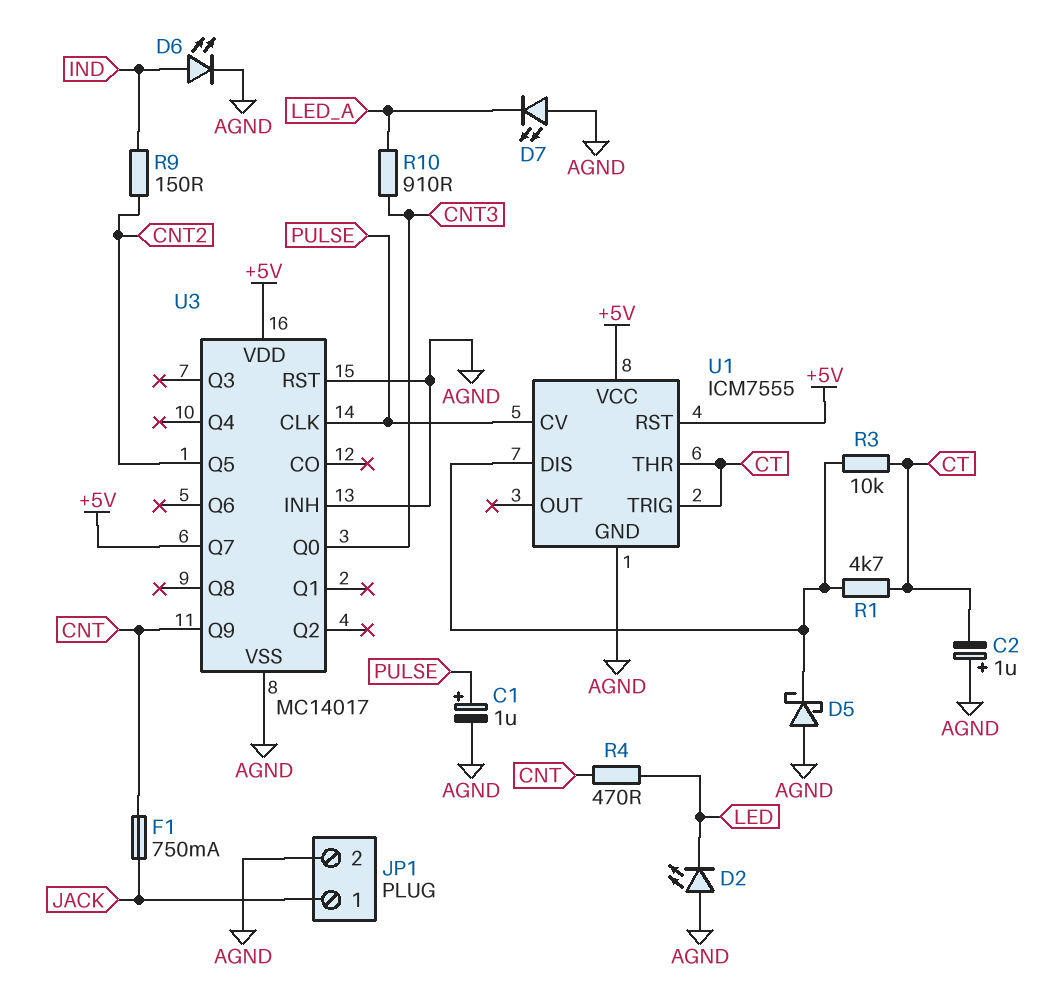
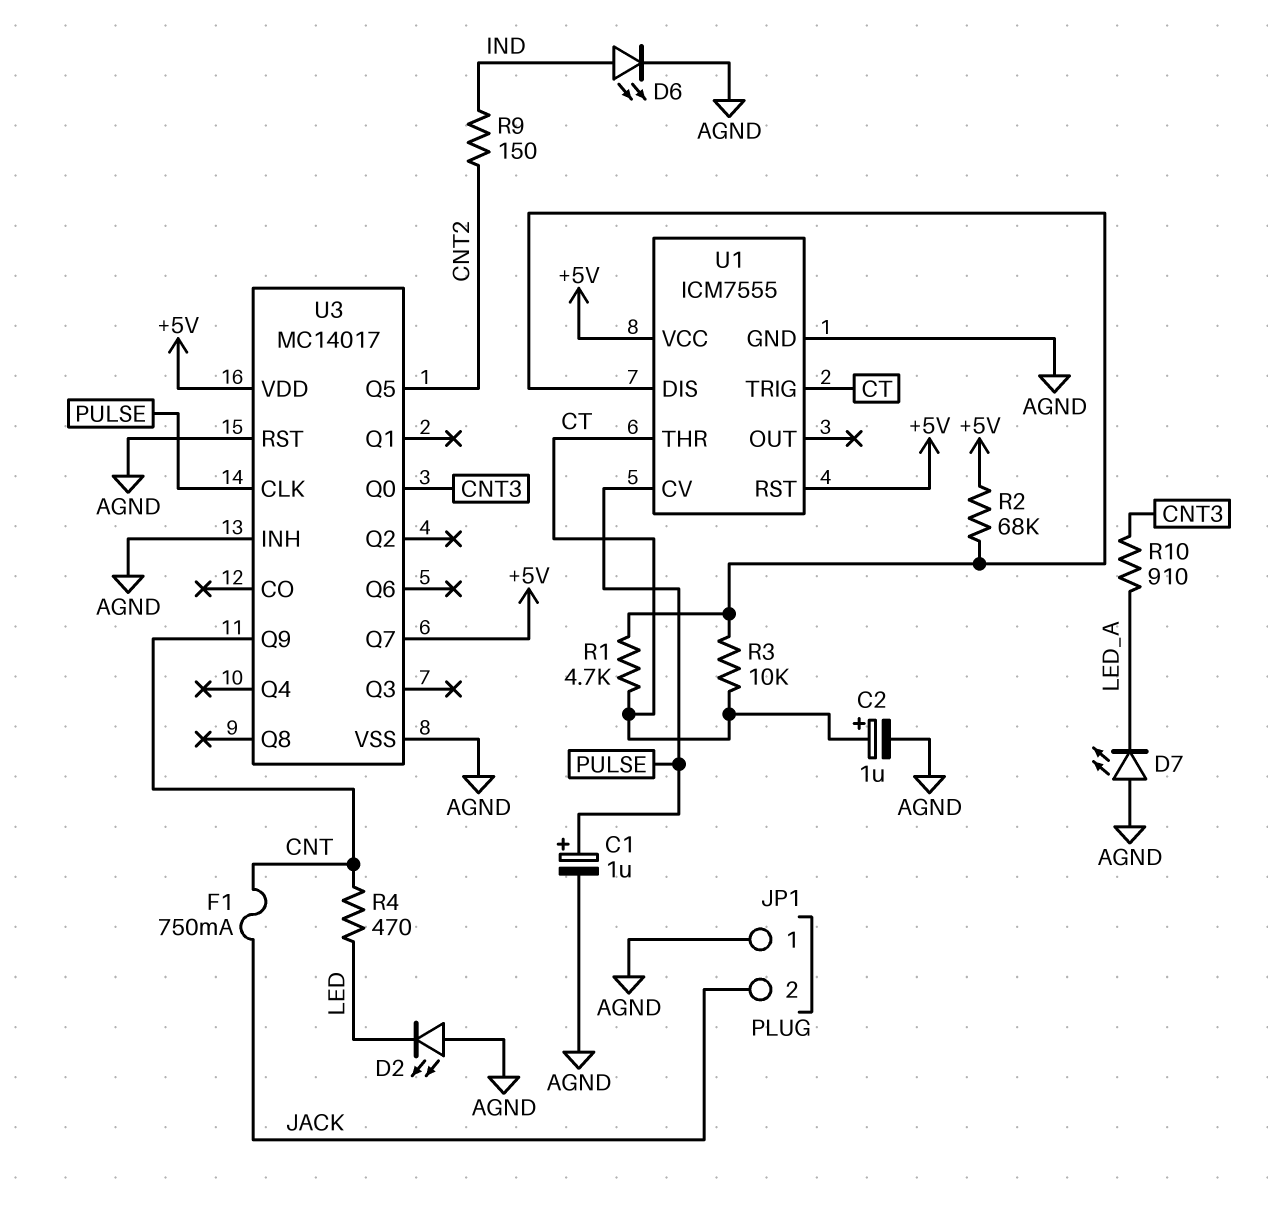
C2: 1uF (plus AGND, minus CT) -> 1uF (plus CT, minus AGND)
D5: schottky (A AGND, K U1/DIS) -> none
JP1 pin 1: JACK -> AGND
JP1 pin 2: AGND -> JACK
R2: none -> 68k (+5V, U1/DIS)

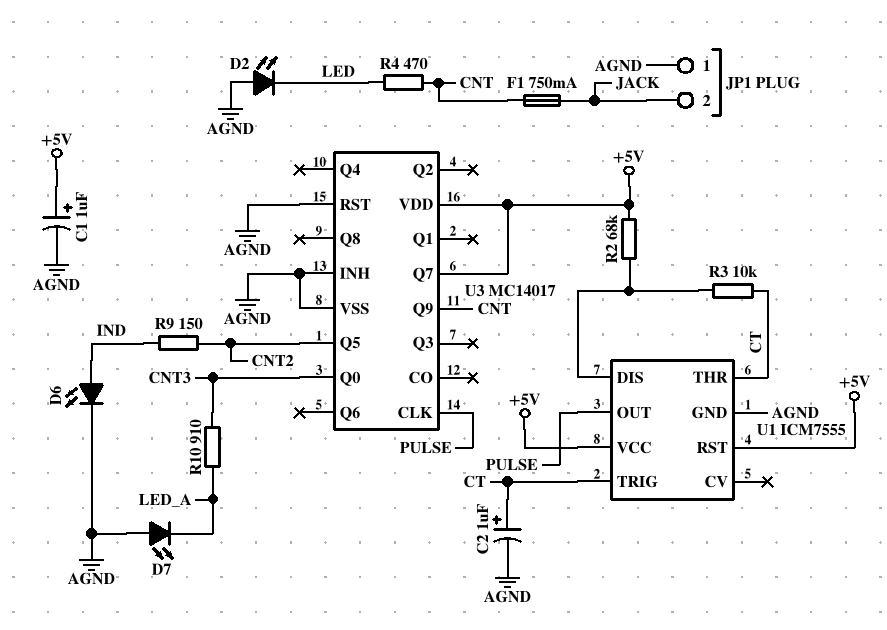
C1: 1uF (plus PULSE, minus AGND) -> 1uF (plus +5V, minus AGND)
R1: 4.7k (CT, U1/DIS) -> none
U1 pin CV: PULSE -> none
U1 pin OUT: none -> PULSE

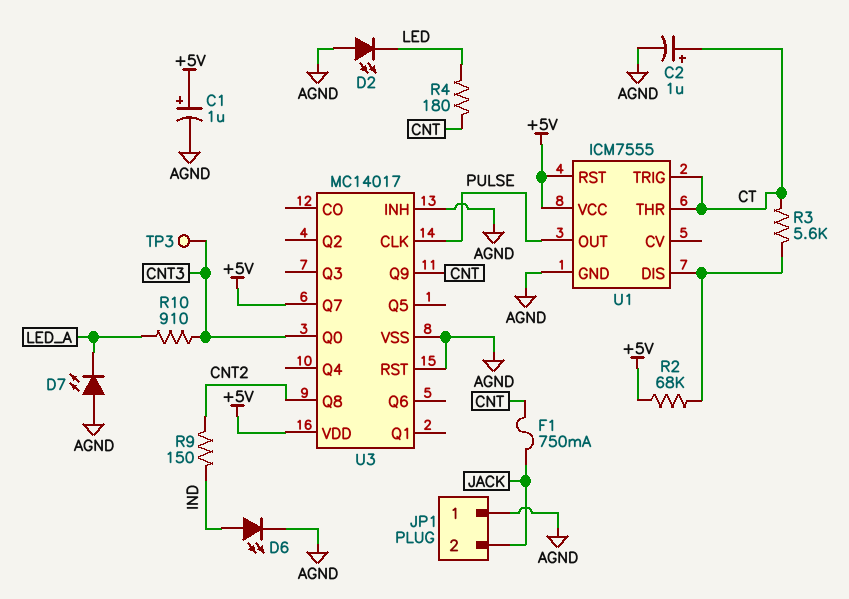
R3: 10k (CT, U1/DIS) -> 5.6k (CT, U1/DIS)
R4: 470 (CNT, LED) -> 180 (CNT, LED)
TP3: none -> test point (CNT3)
U3 pin Q5: CNT2 -> none
U3 pin Q8: none -> CNT2

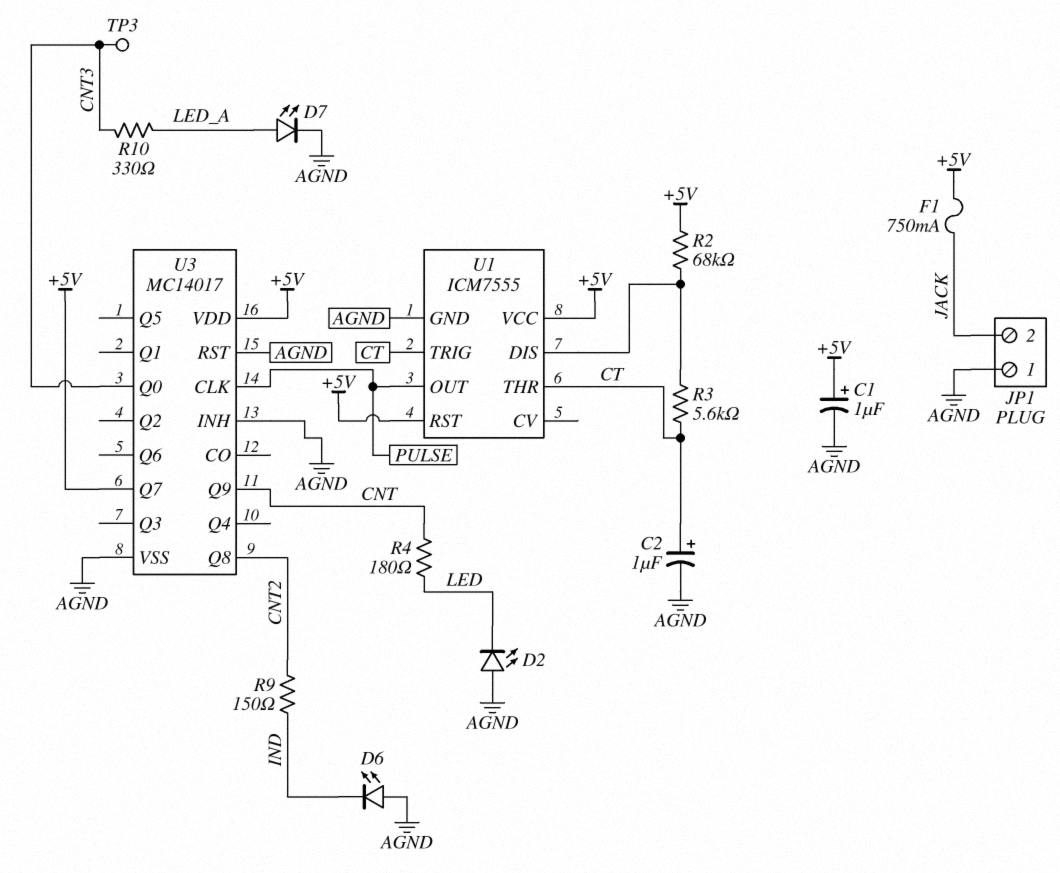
D6: LED (A IND, K AGND) -> LED (A AGND, K IND)
D7: LED (A AGND, K LED_A) -> LED (A LED_A, K AGND)
F1: 750mA (CNT, JACK) -> 750mA (+5V, JACK)
R10: 910 (CNT3, LED_A) -> 330 (CNT3, LED_A)

